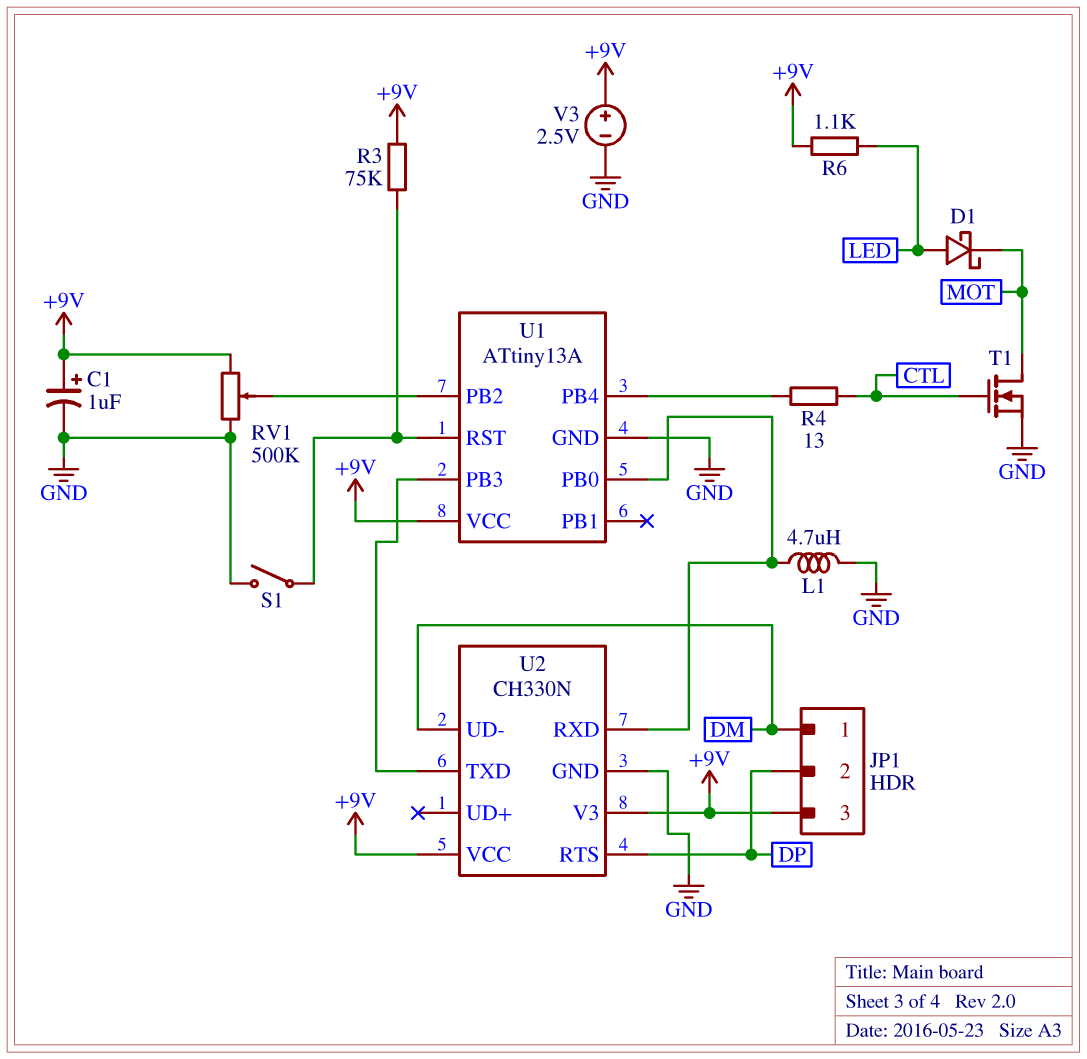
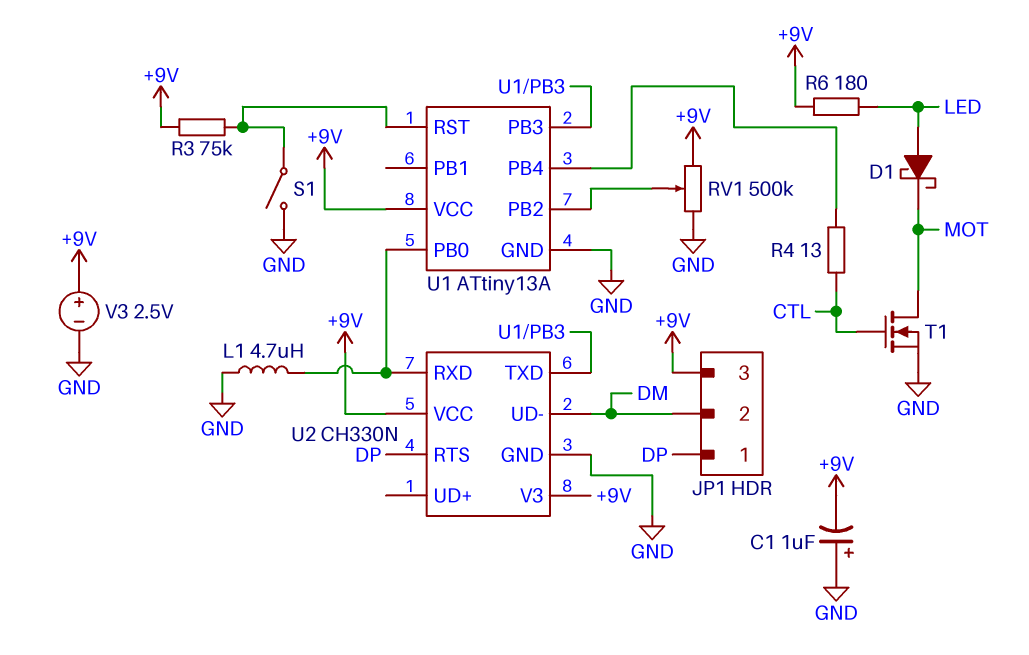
C1: 1uF (plus +9V, minus GND) -> 1uF (plus GND, minus +9V)
JP1 pin 1: DM -> DP
JP1 pin 2: DP -> DM
R6: 1.1k (+9V, LED) -> 180 (+9V, LED)

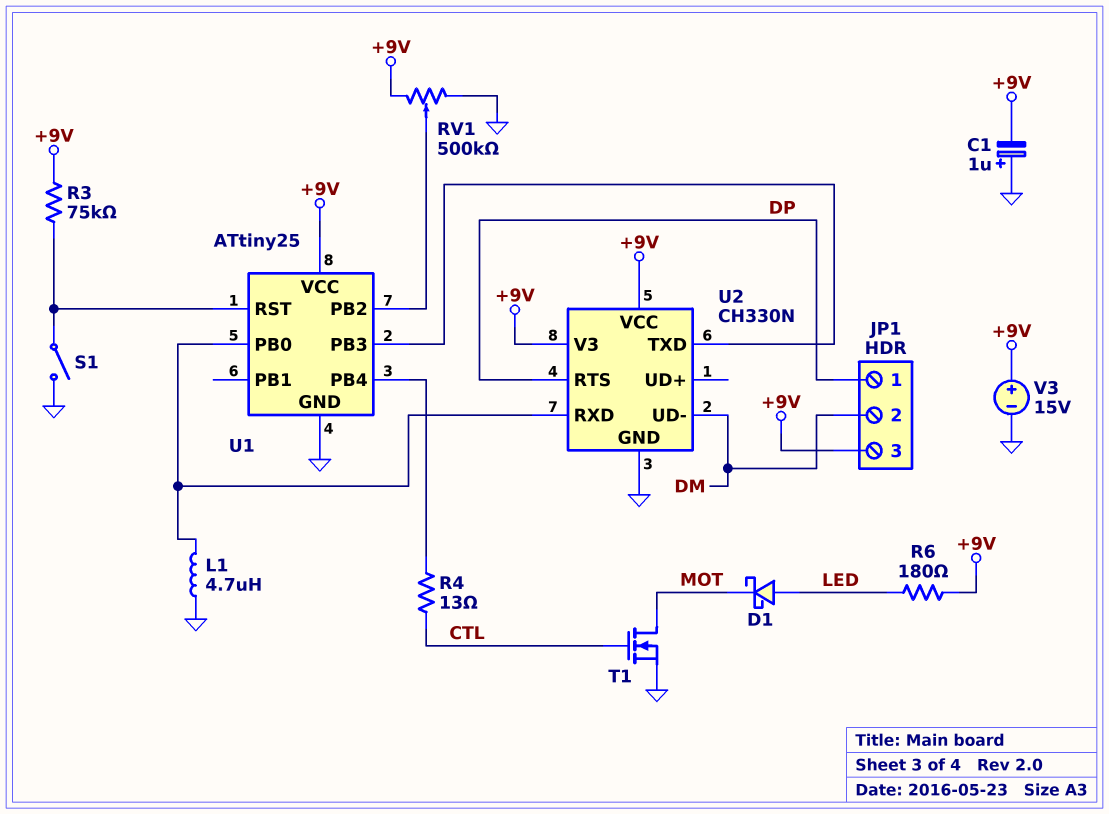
U1: ATtiny13A -> ATtiny25
V3: 2.5V (plus +9V, minus GND) -> 15V (plus +9V, minus GND)

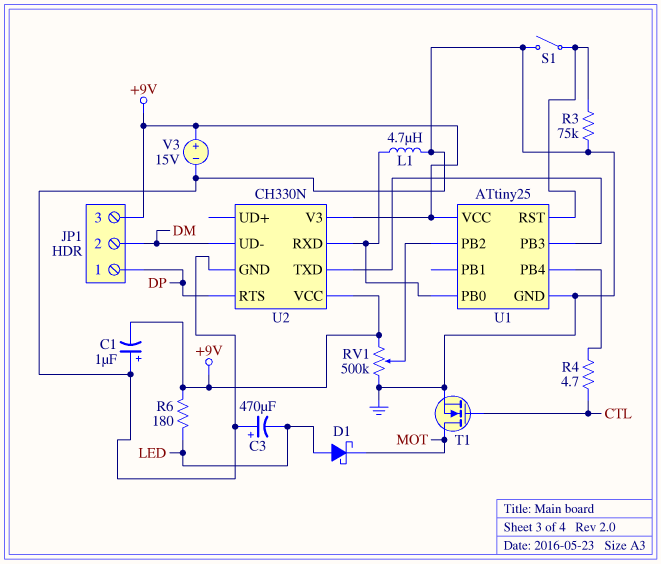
C3: none -> 470uF (plus GND, minus LED)
R3: 75k (+9V, U1/RST) -> 75k (GND, U1/RST)
R4: 13 (CTL, U1/PB4) -> 4.7 (CTL, U1/PB4)

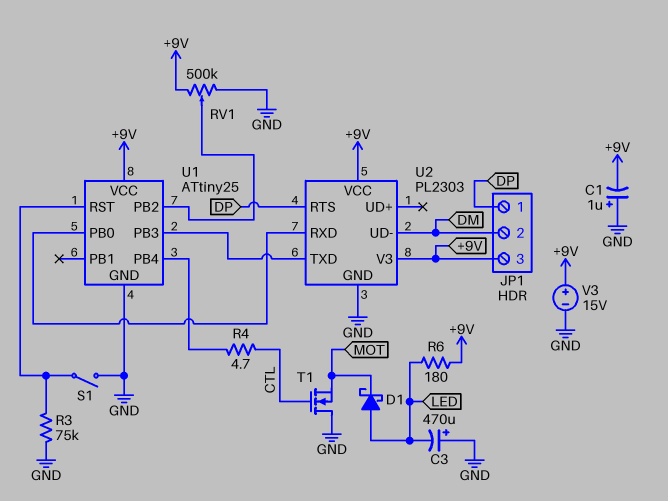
L1: 4.7uH (GND, U1/PB0) -> none
T1: NMOS (G CTL, D MOT, S GND) -> NMOS (G CTL, D GND, S MOT)
U2: CH330N -> PL2303

